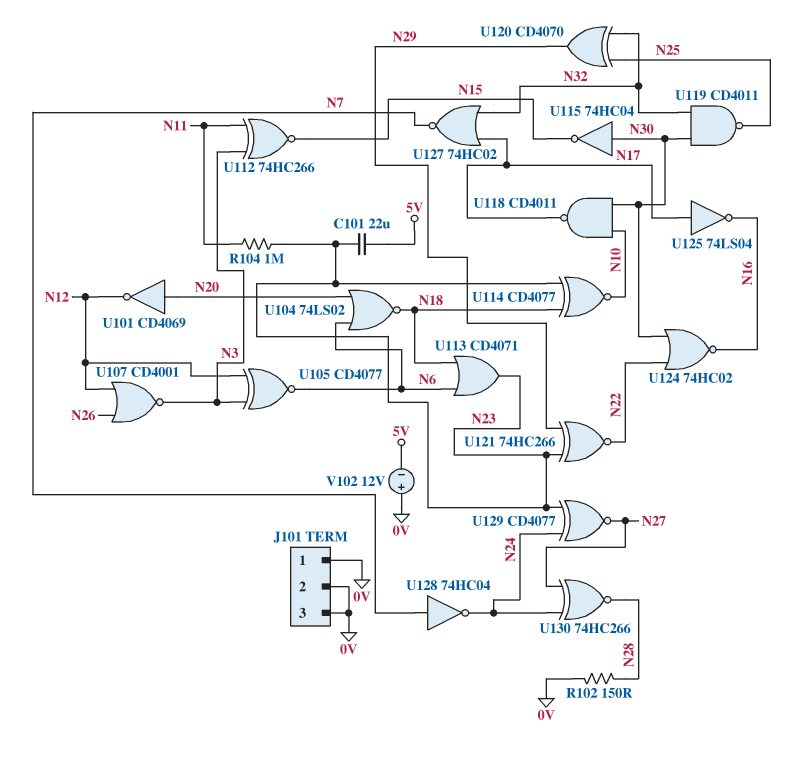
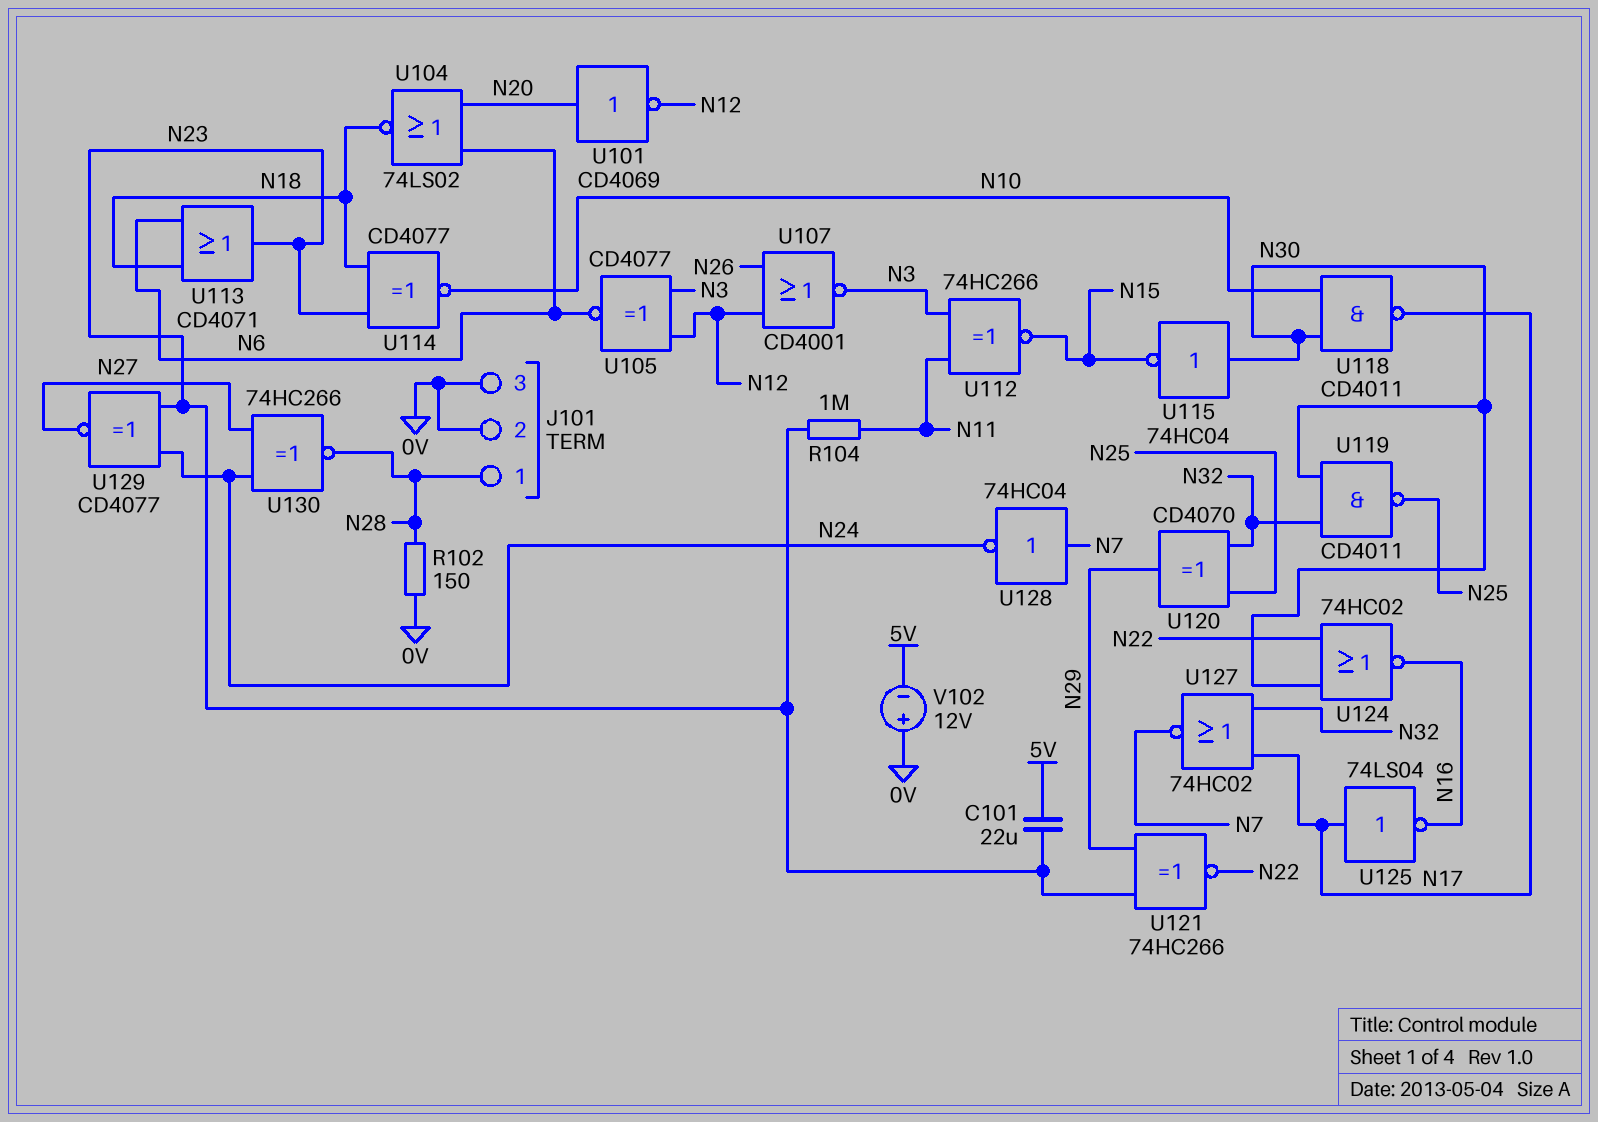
J101 pin 1: 0V -> N28

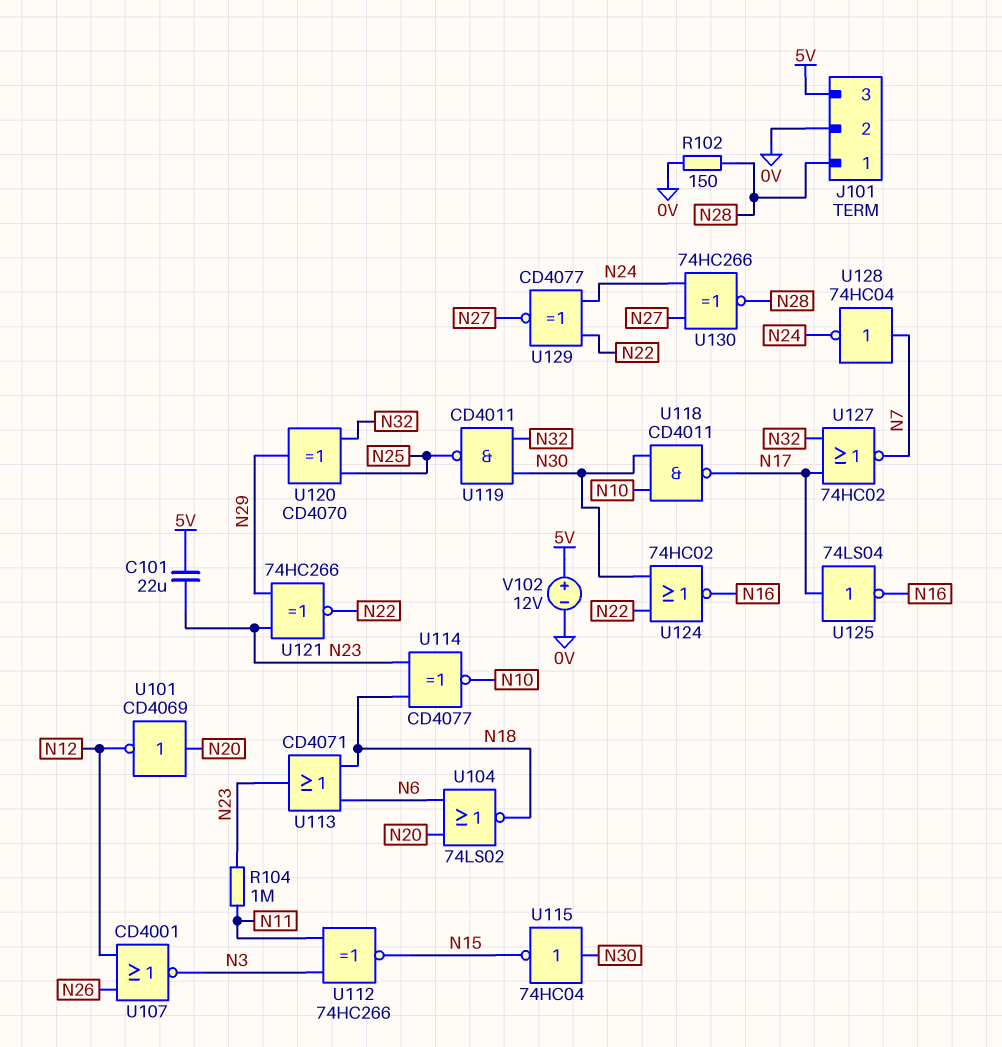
J101 pin 3: 0V -> 5V
U105: XNOR CD4077 (in N3, in N12, out N6) -> none
U129: XNOR CD4077 (in N23, in N24, out N27) -> XNOR CD4077 (in N22, in N24, out N27)
V102: 12V (plus 0V, minus 5V) -> 12V (plus 5V, minus 0V)

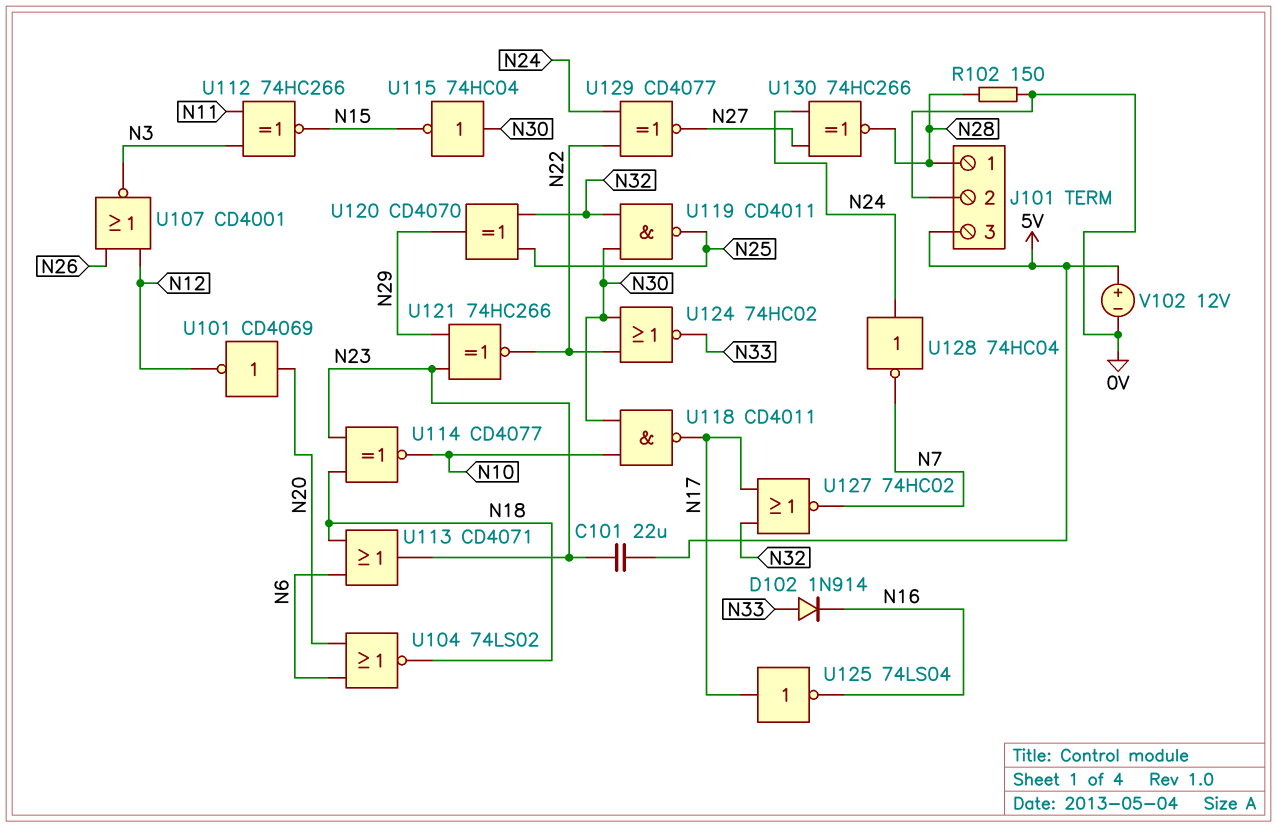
D102: none -> diode 1N914 (A N33, K N16)
R104: 1M (N11, N23) -> none
U124: NOR 74HC02 (in N22, in N30, out N16) -> NOR 74HC02 (in N22, in N30, out N33)
U128: NOT 74HC04 (in N7, out N24) -> NOT 74HC04 (in N24, out N7)

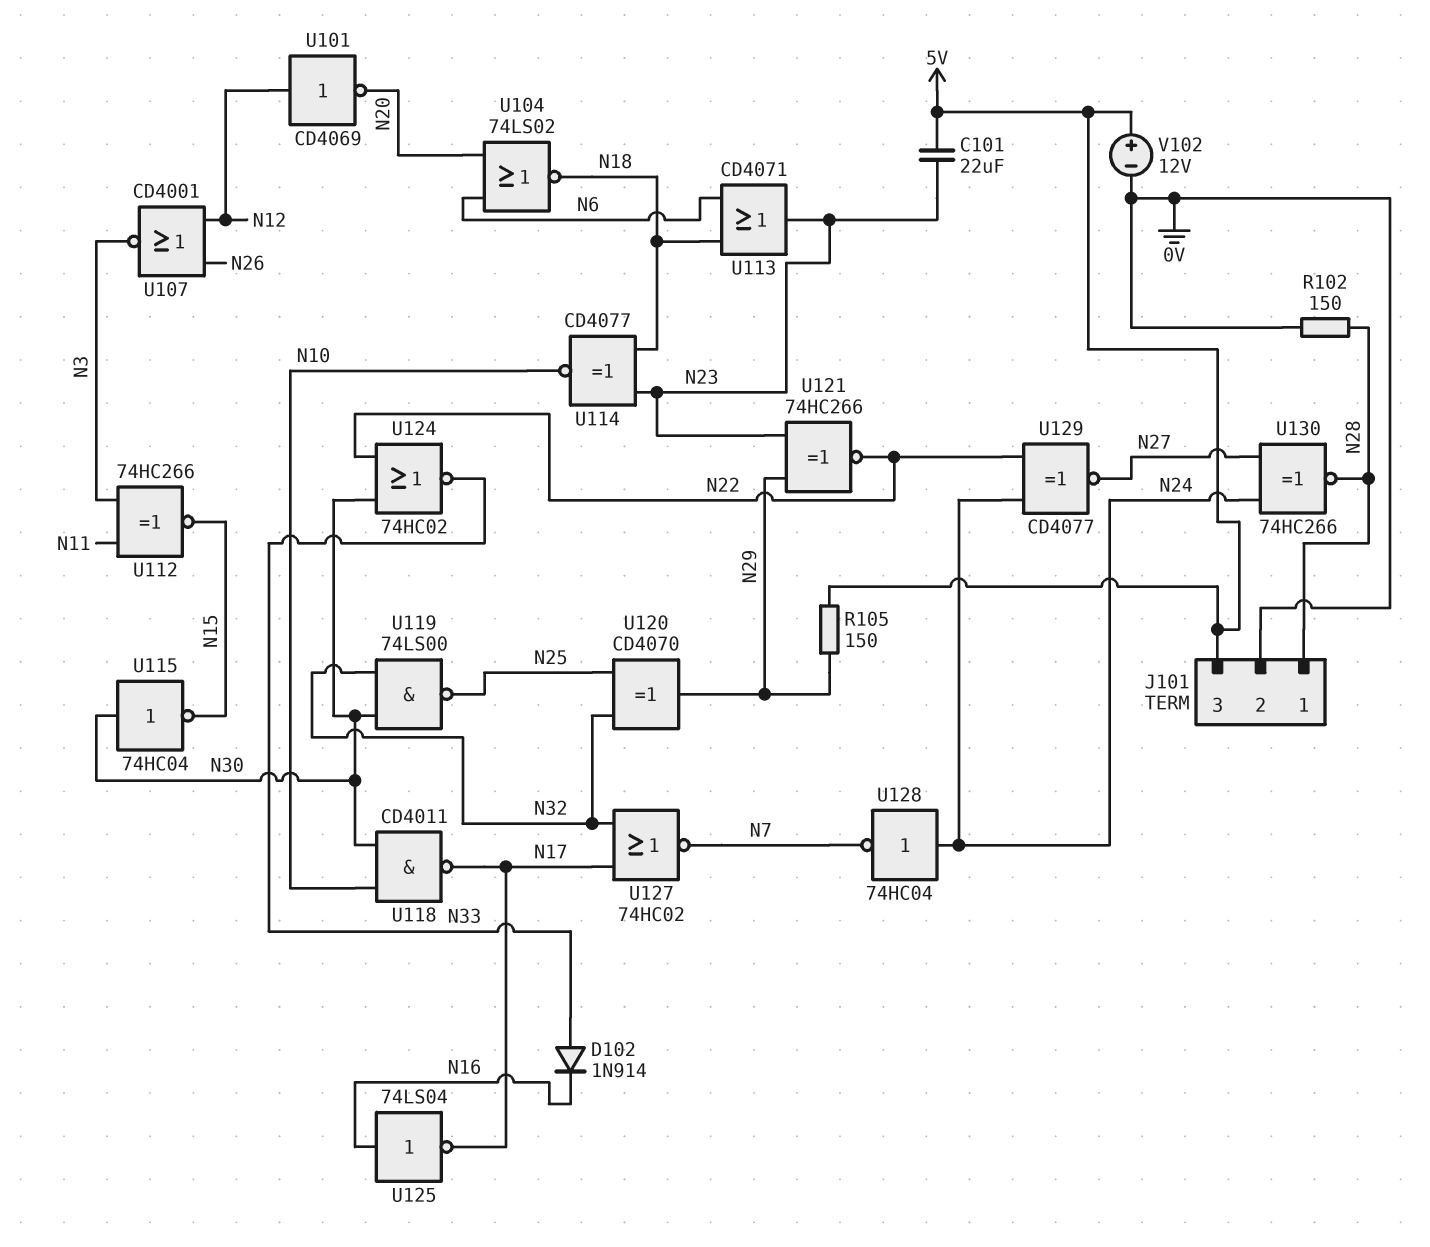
R105: none -> 150 (5V, N29)
U101: NOT CD4069 (in N20, out N12) -> NOT CD4069 (in N12, out N20)
U119: NAND CD4011 (in N30, in N32, out N25) -> NAND 74LS00 (in N30, in N32, out N25)
U125: NOT 74LS04 (in N17, out N16) -> NOT 74LS04 (in N16, out N17)

